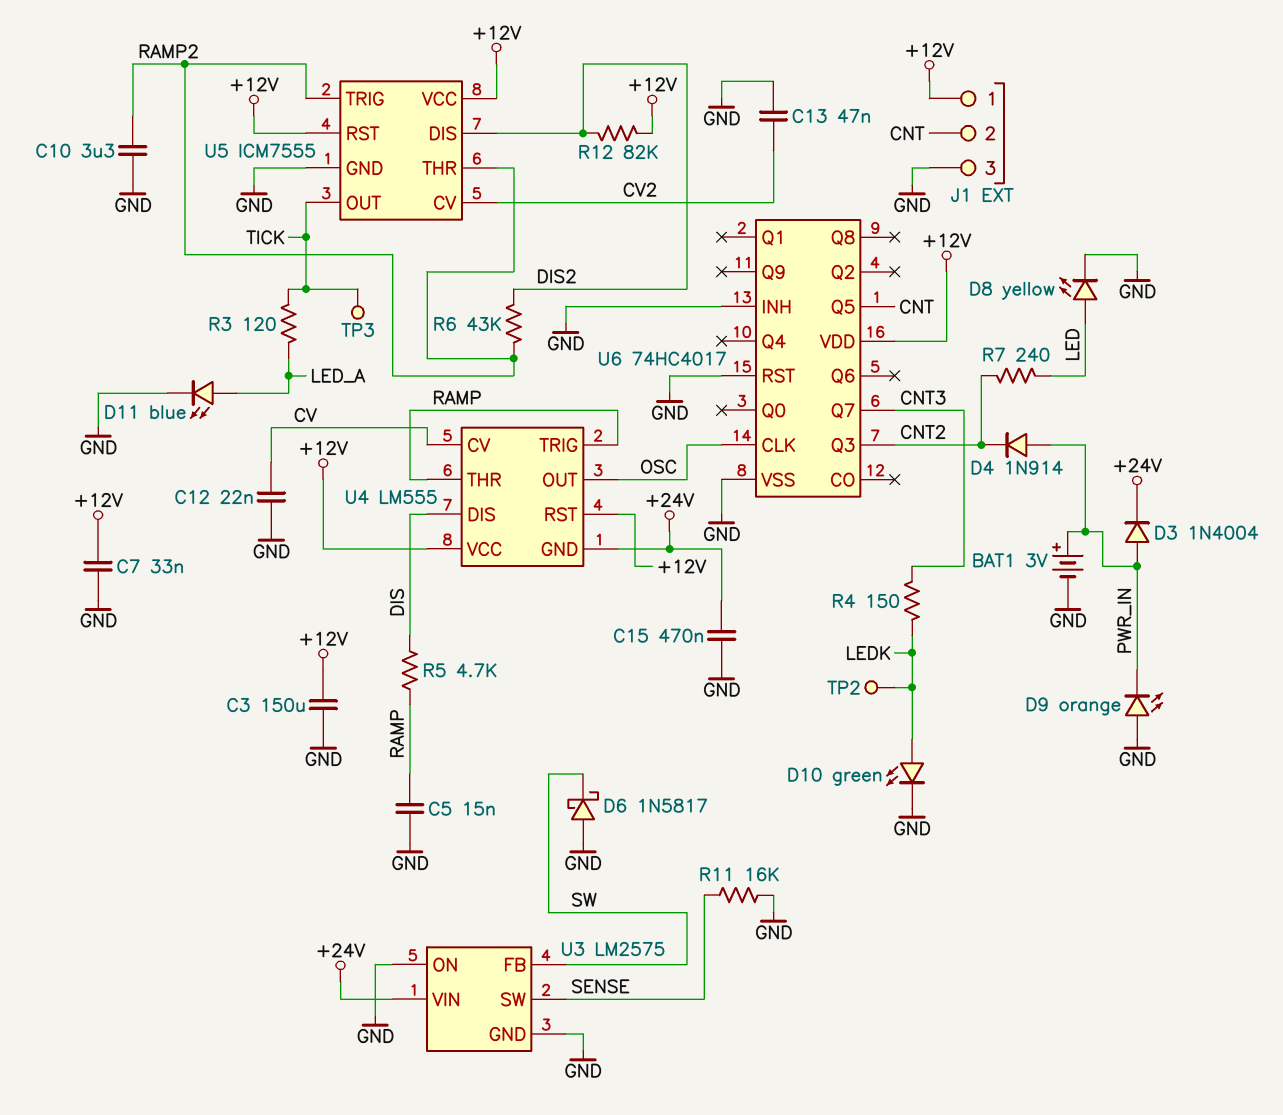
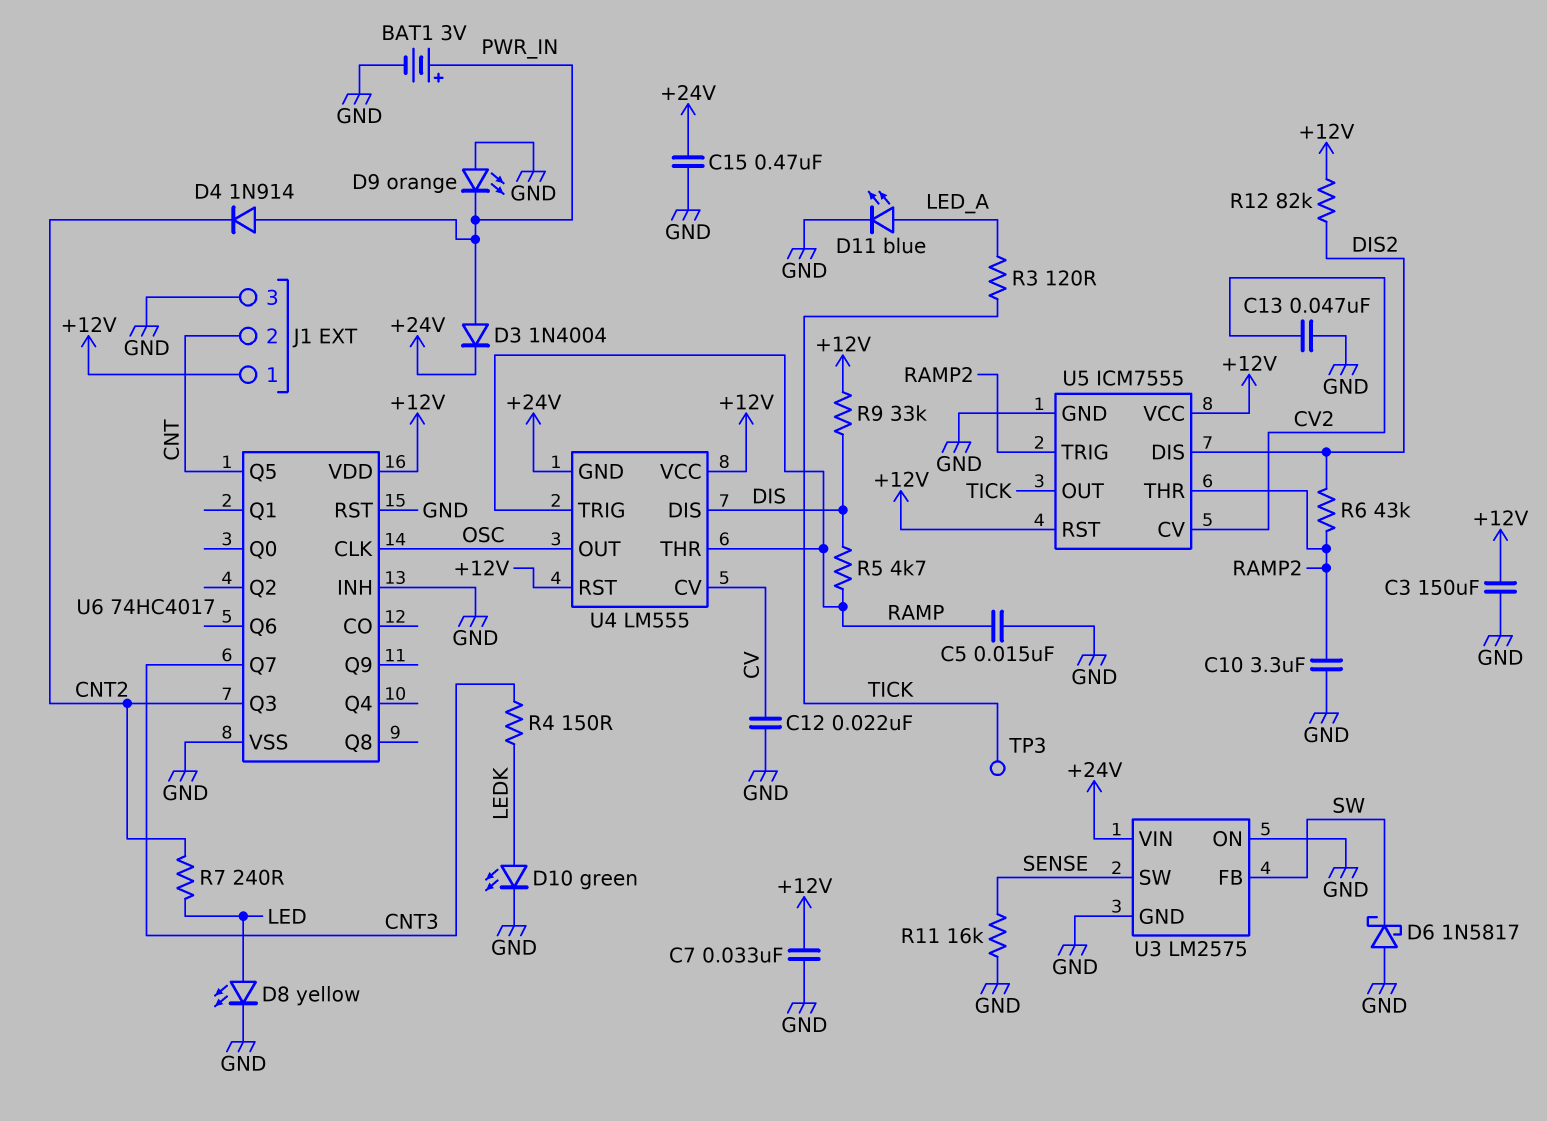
R9: none -> 33k (+12V, DIS)
TP2: test point (LEDK) -> none

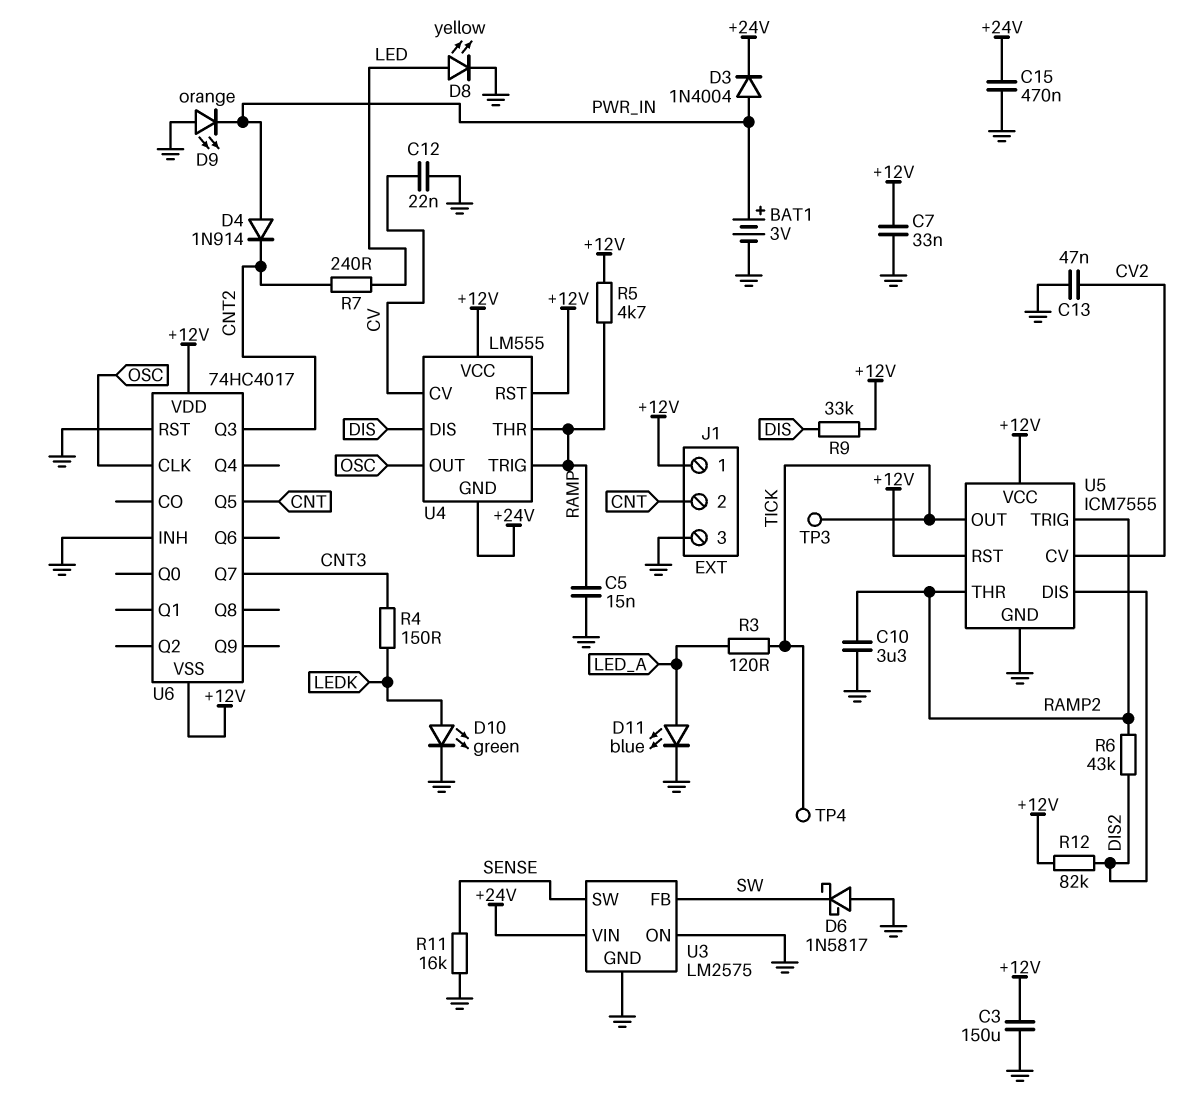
R5: 4.7k (DIS, RAMP) -> 4.7k (+12V, RAMP)
TP4: none -> test point (TICK)
U6 pin VSS: GND -> +12V

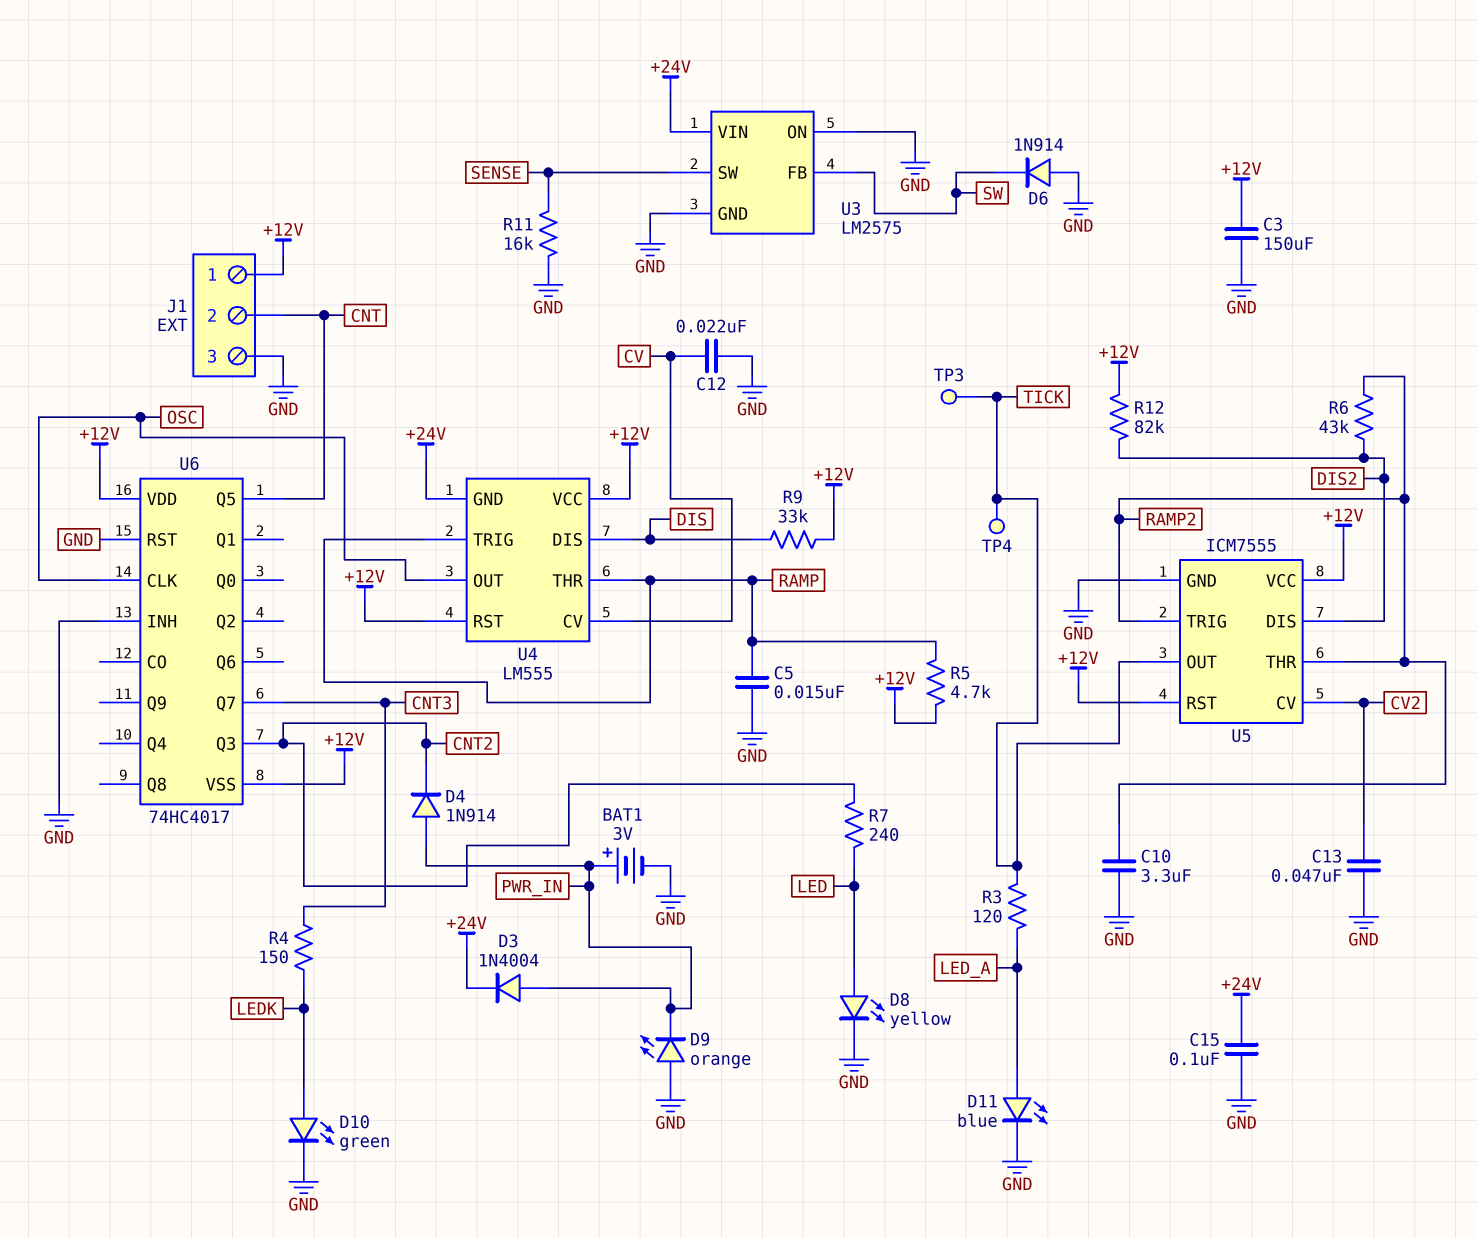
C7: 33nF (+12V, GND) -> none
C15: 470nF (+24V, GND) -> 100nF (+24V, GND)
D6: schottky 1N5817 (A GND, K SW) -> diode 1N914 (A GND, K SW)

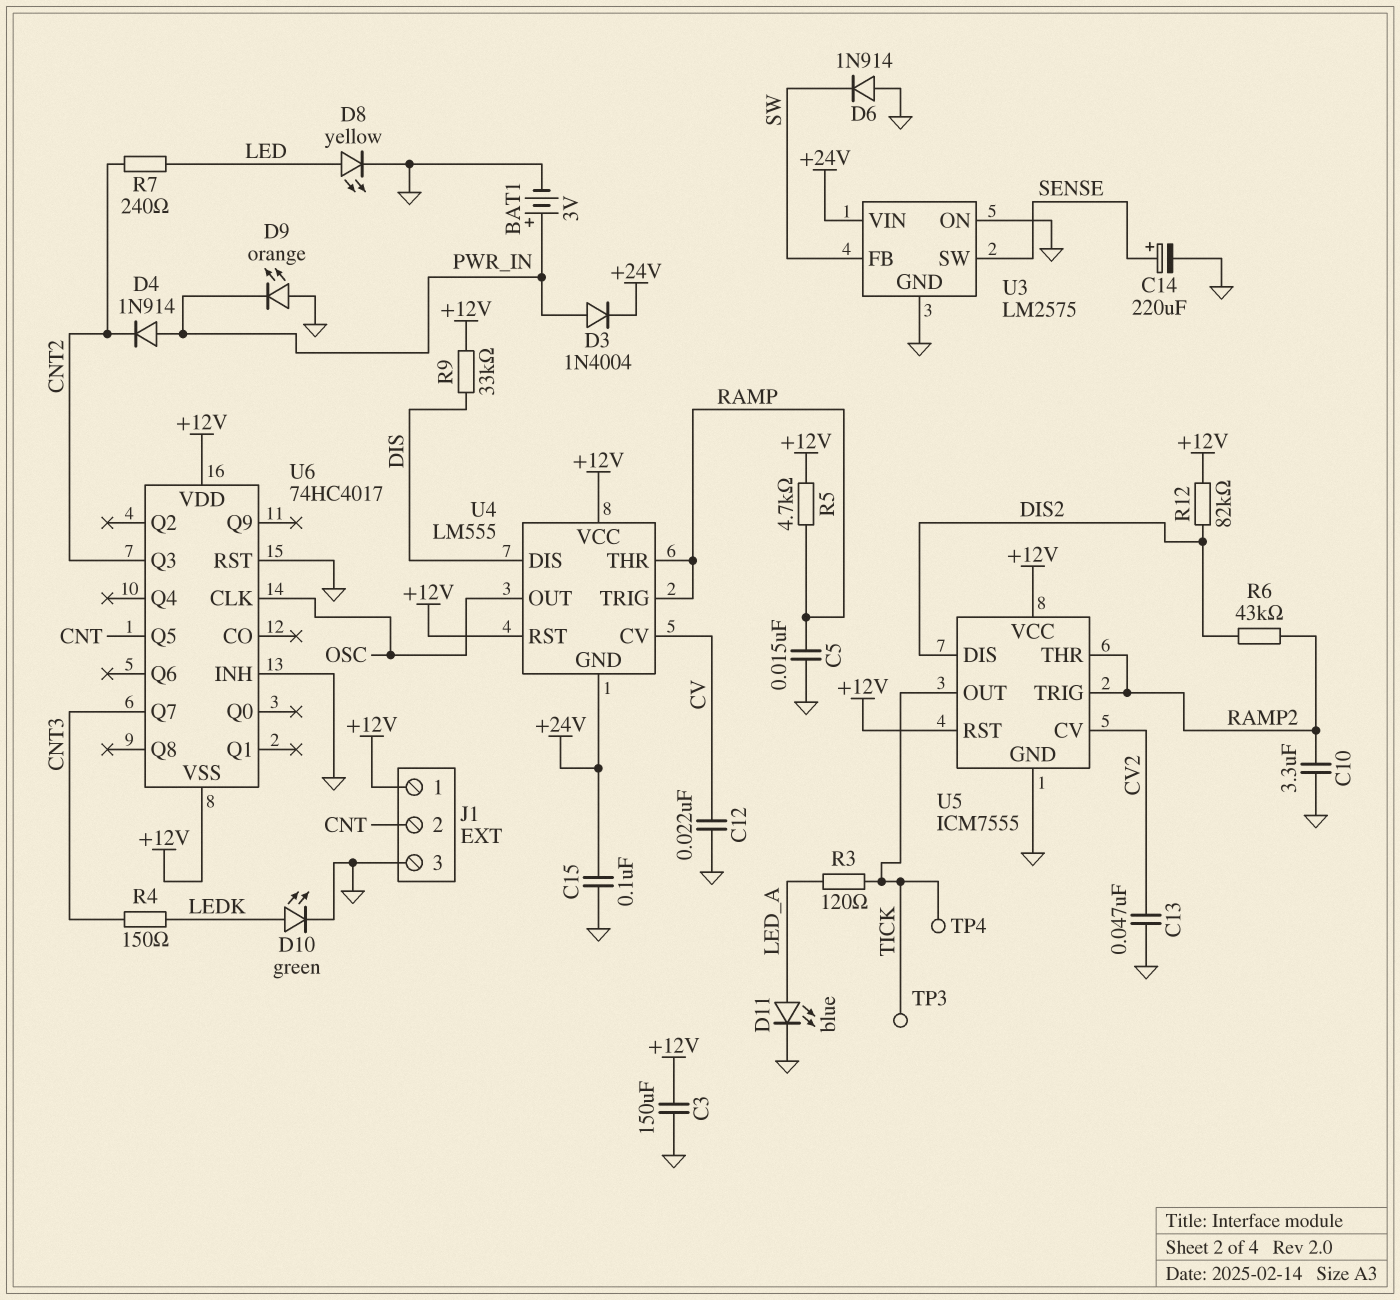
C14: none -> 220uF (plus SENSE, minus GND)
R11: 16k (GND, SENSE) -> none

